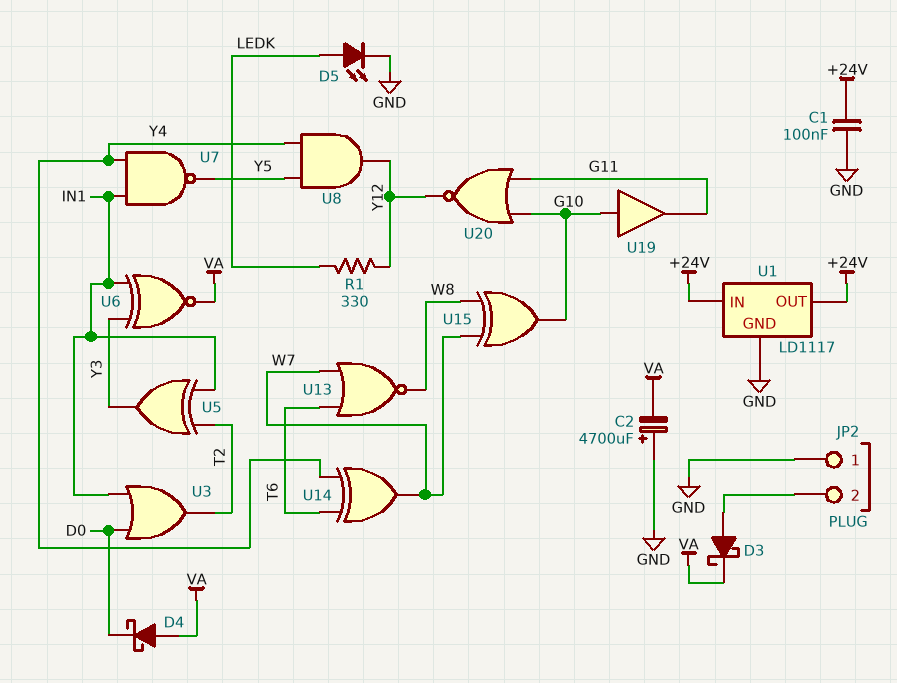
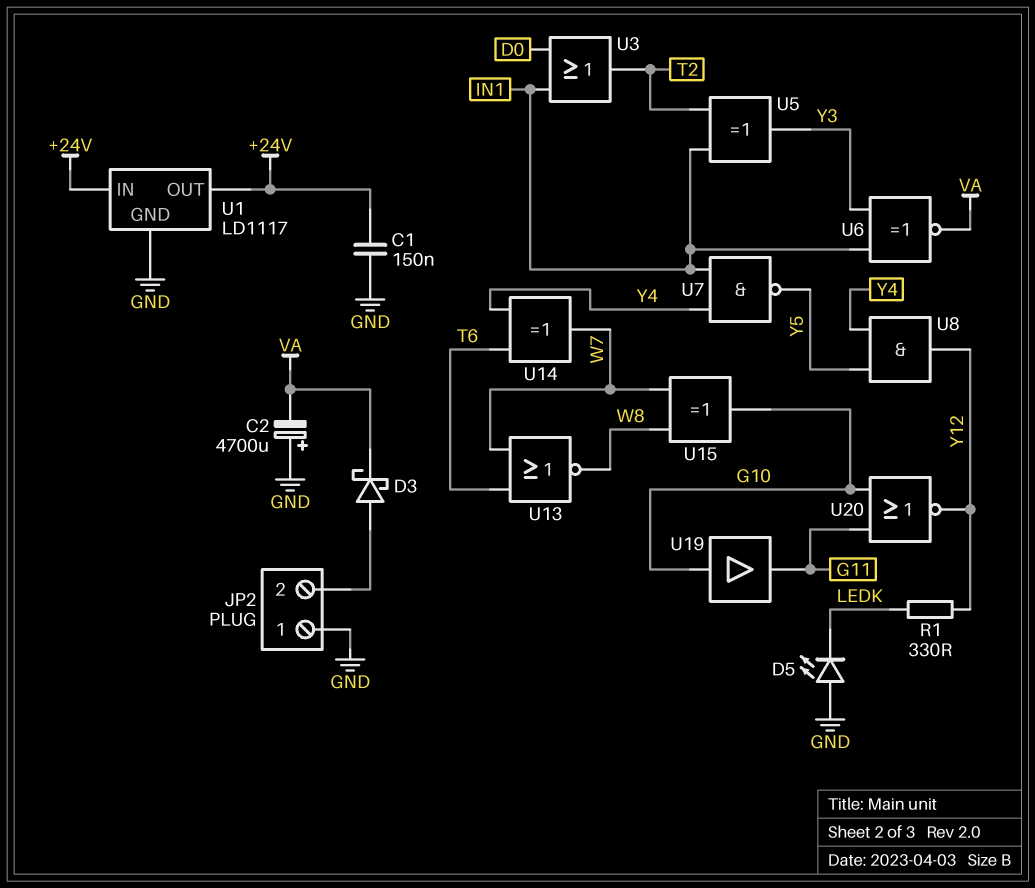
C1: 100nF (+24V, GND) -> 150nF (+24V, GND)
D4: schottky (A VA, K D0) -> none
D5: LED (A LEDK, K GND) -> LED (A GND, K LEDK)

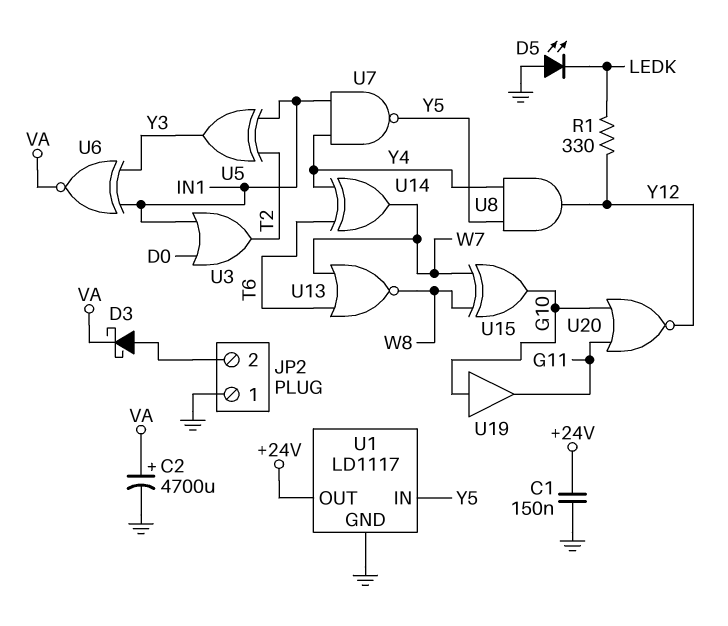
C2: 4700uF (plus GND, minus VA) -> 4700uF (plus VA, minus GND)
U1 pin IN: +24V -> Y5

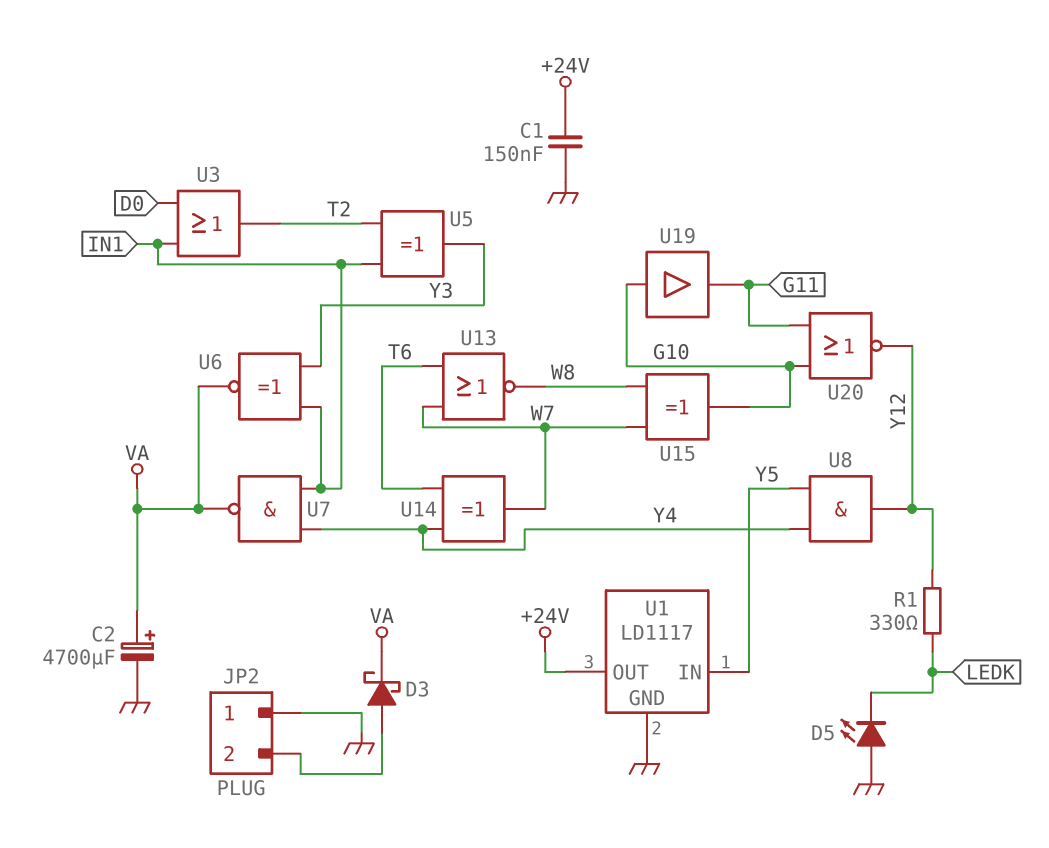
U7: NAND (in IN1, in Y4, out Y5) -> NAND (in IN1, in Y4, out VA)

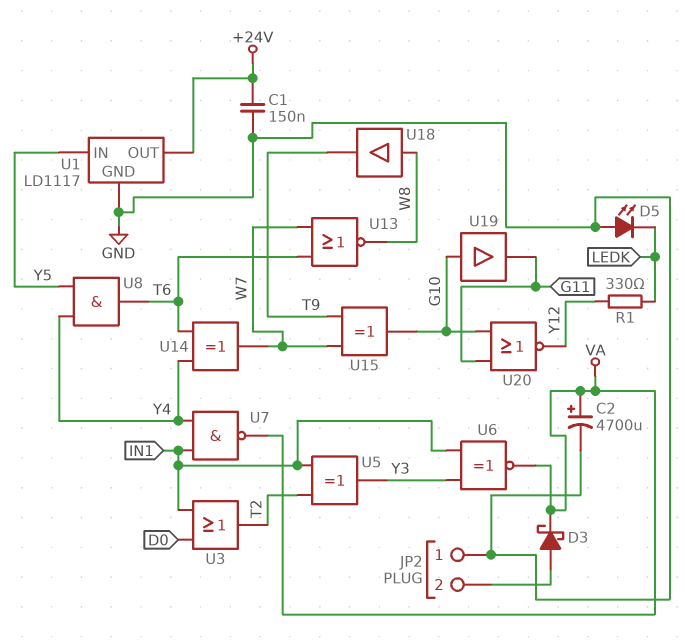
U8: AND (in Y4, in Y5, out Y12) -> AND (in Y4, in Y5, out T6)
U15: XOR (in W7, in W8, out G10) -> XOR (in T9, in W7, out G10)
U18: none -> buffer (in W8, out T9)

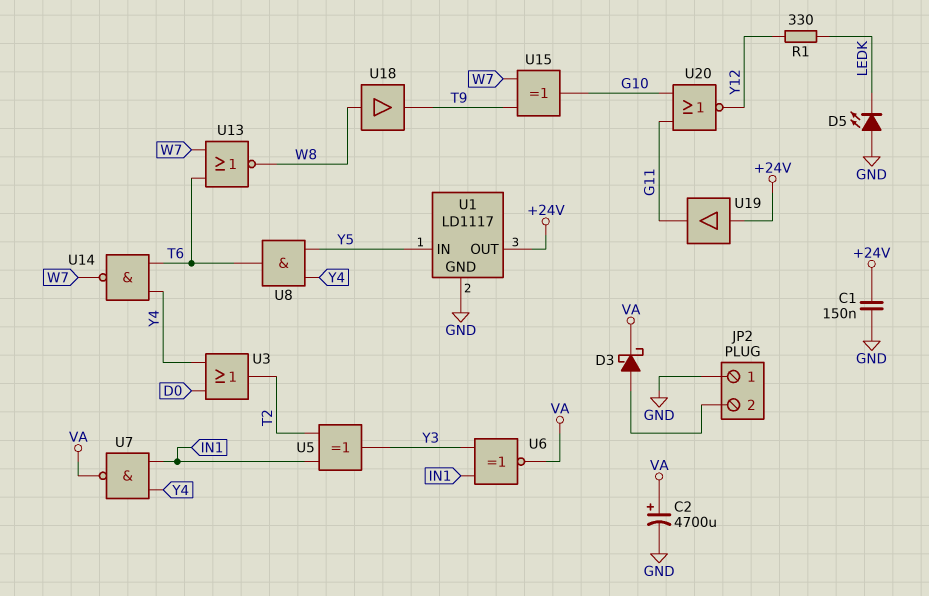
U3: OR (in D0, in IN1, out T2) -> OR (in D0, in Y4, out T2)
U14: XOR (in T6, in Y4, out W7) -> NAND (in T6, in Y4, out W7)
U19: buffer (in G10, out G11) -> buffer (in +24V, out G11)

